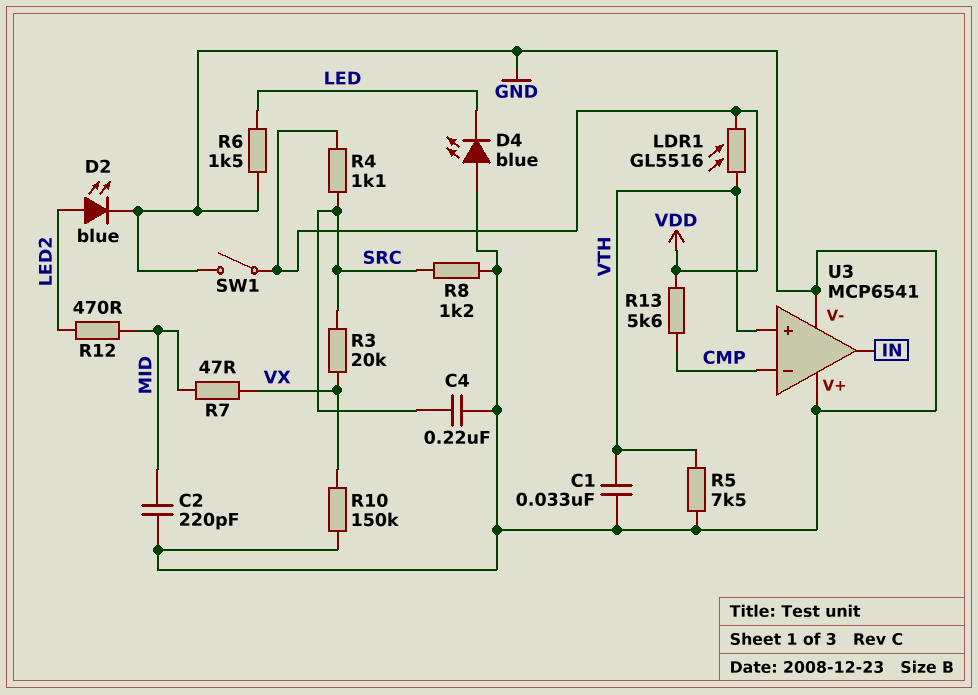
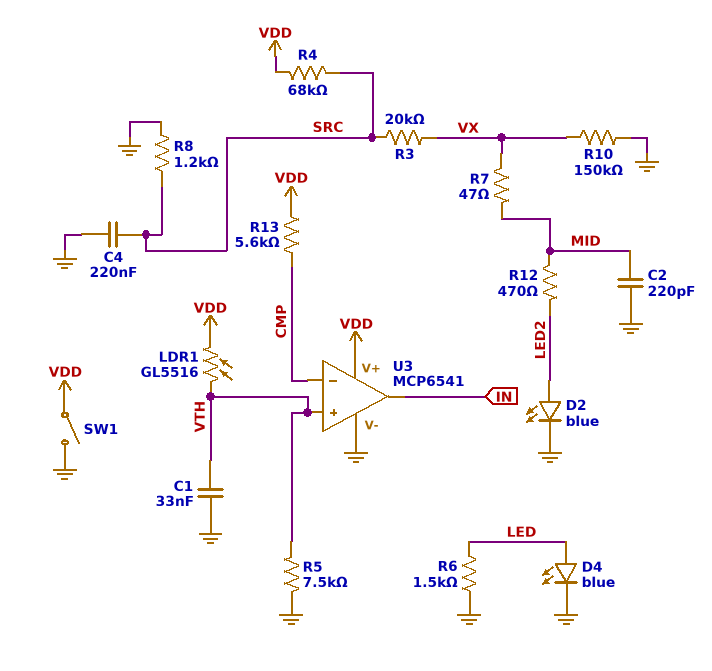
D4: LED blue (A GND, K LED) -> LED blue (A LED, K GND)
R4: 1.1k (SRC, VDD) -> 68k (SRC, VDD)
U3 pin V+: GND -> VDD

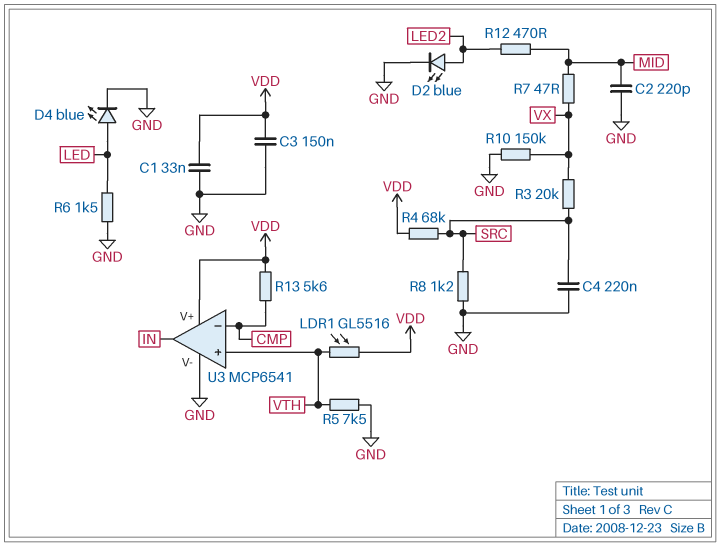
C1: 33nF (GND, VTH) -> 33nF (GND, VDD)
C3: none -> 150nF (GND, VDD)
SW1: switch (GND, VDD) -> none

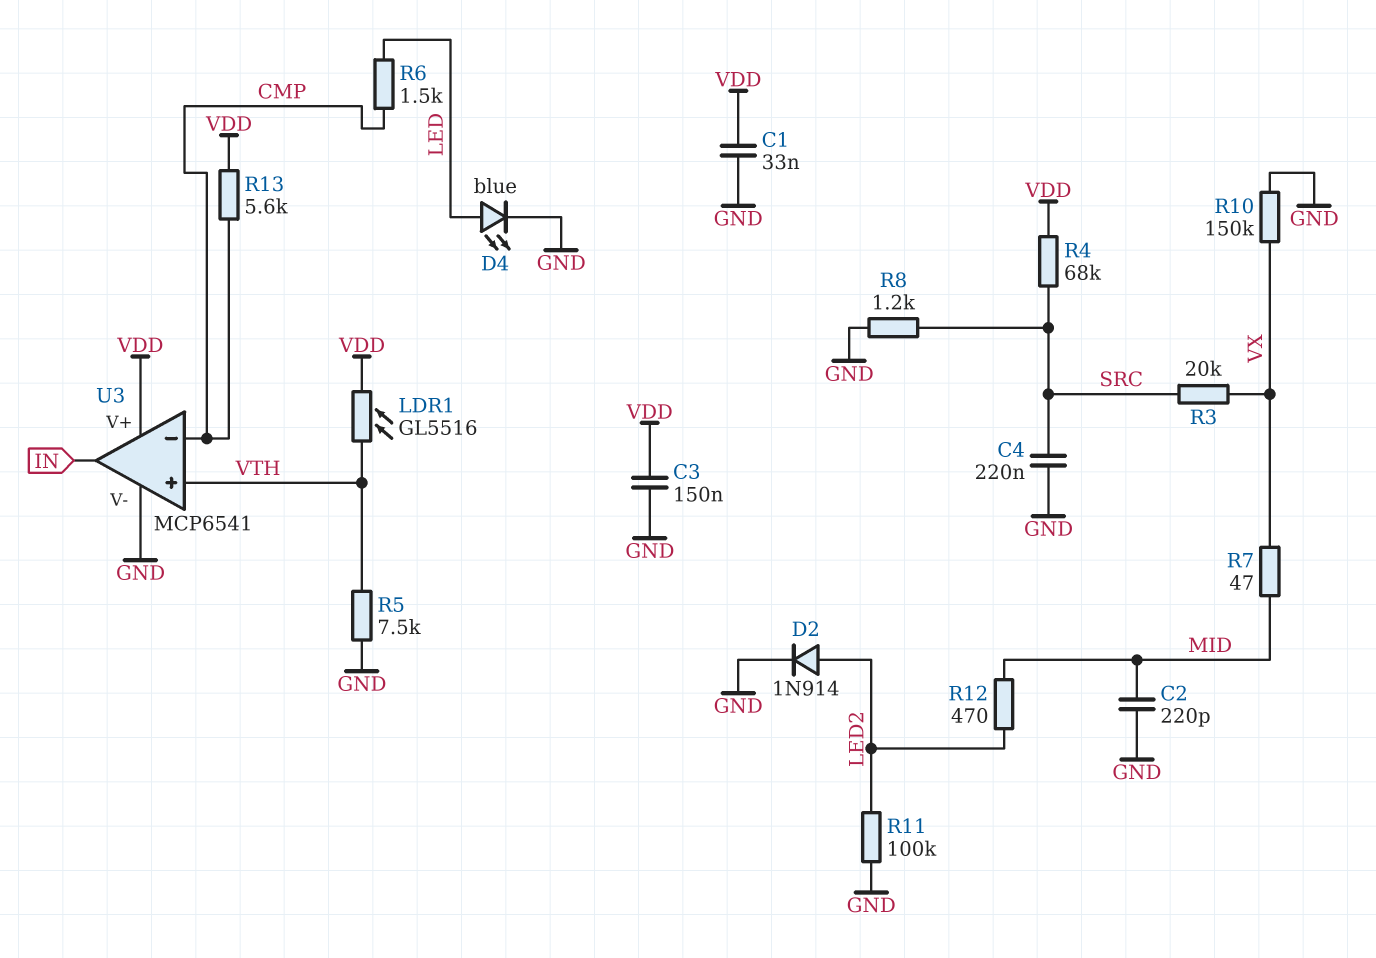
D2: LED blue (A LED2, K GND) -> diode 1N914 (A LED2, K GND)
R6: 1.5k (GND, LED) -> 1.5k (CMP, LED)
R11: none -> 100k (GND, LED2)

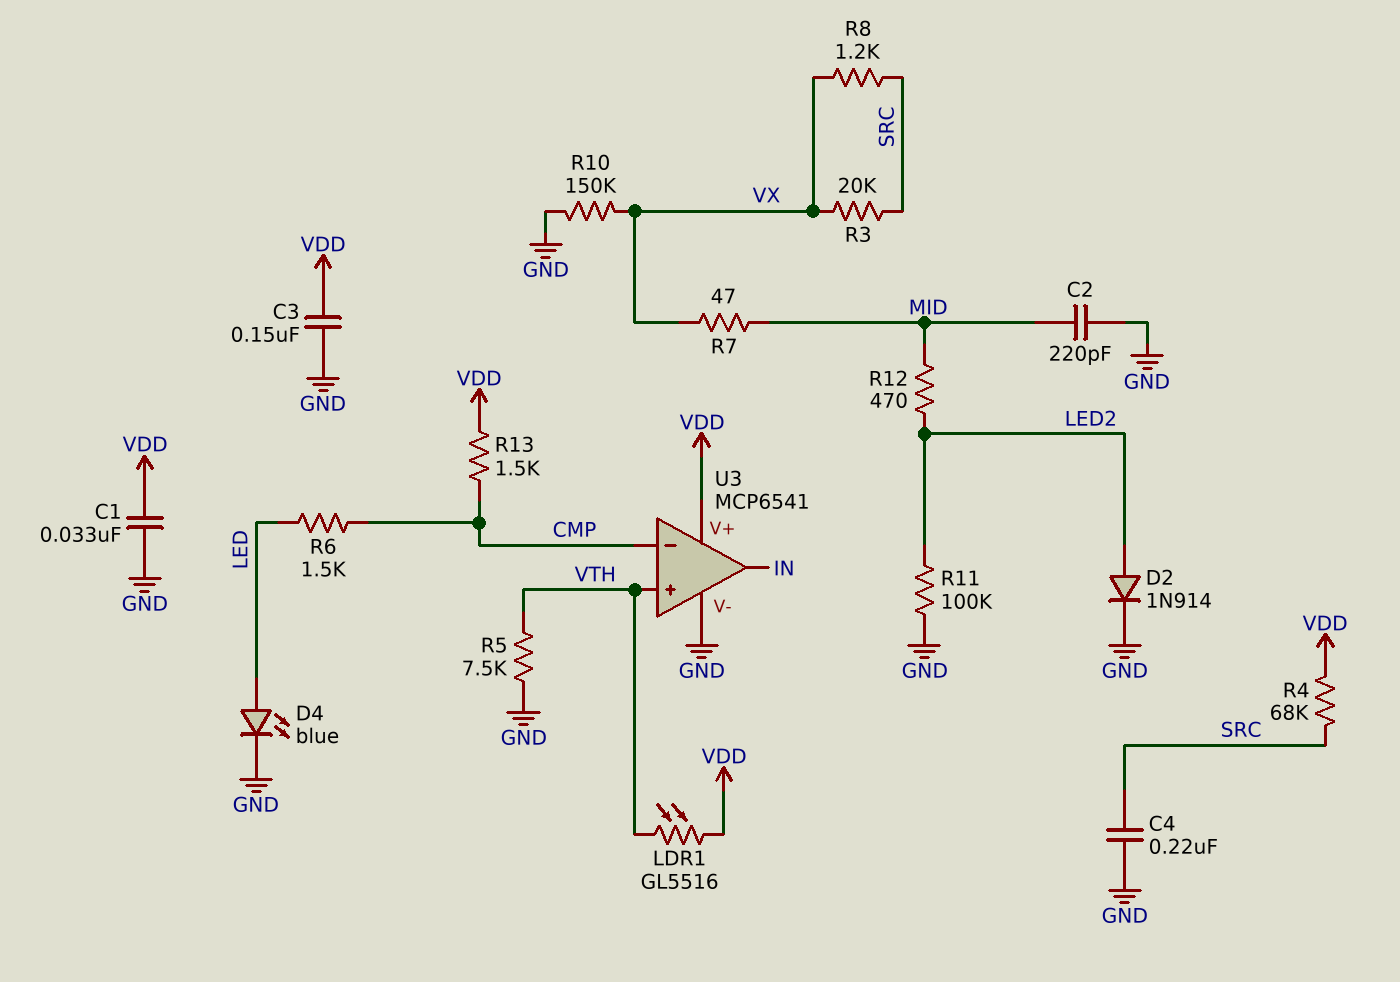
R8: 1.2k (GND, SRC) -> 1.2k (SRC, VX)
R13: 5.6k (CMP, VDD) -> 1.5k (CMP, VDD)

